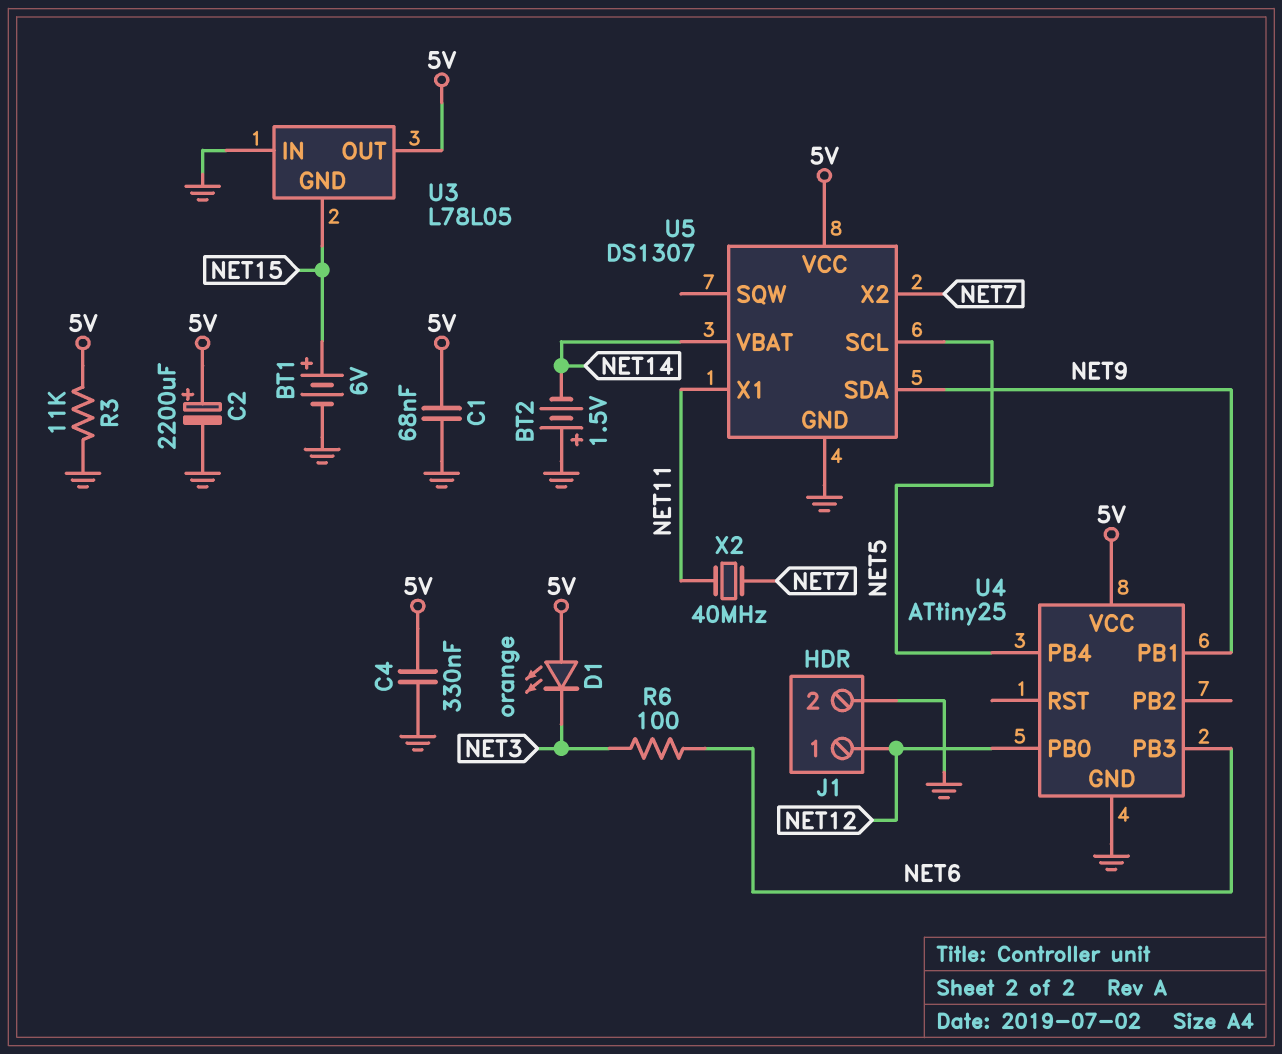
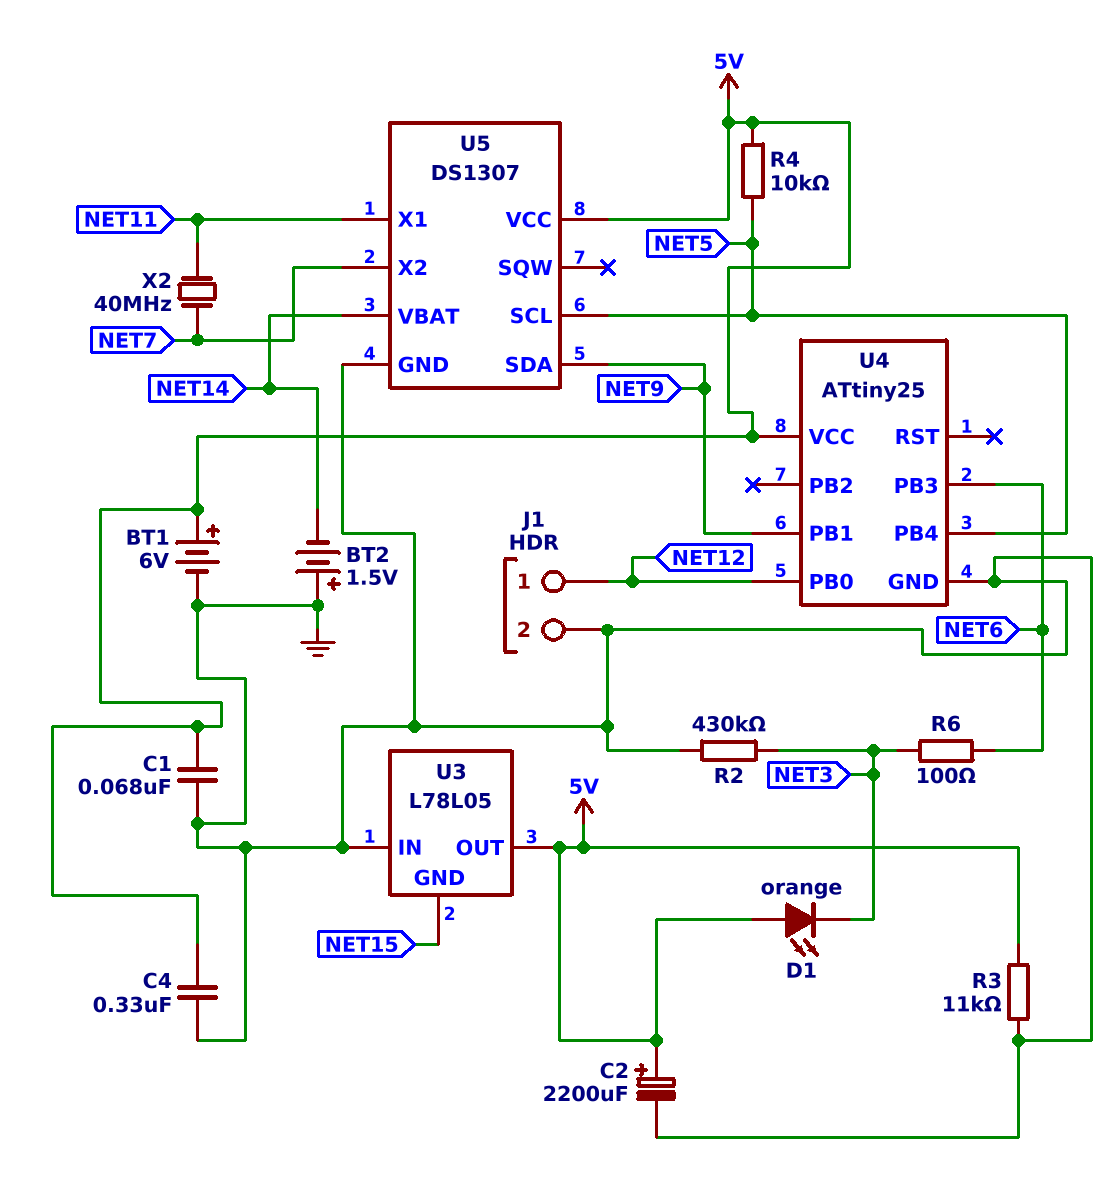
BT1: 6V (plus NET15, minus GND) -> 6V (plus 5V, minus GND)
R2: none -> 430k (GND, NET3)
R4: none -> 10k (5V, NET5)

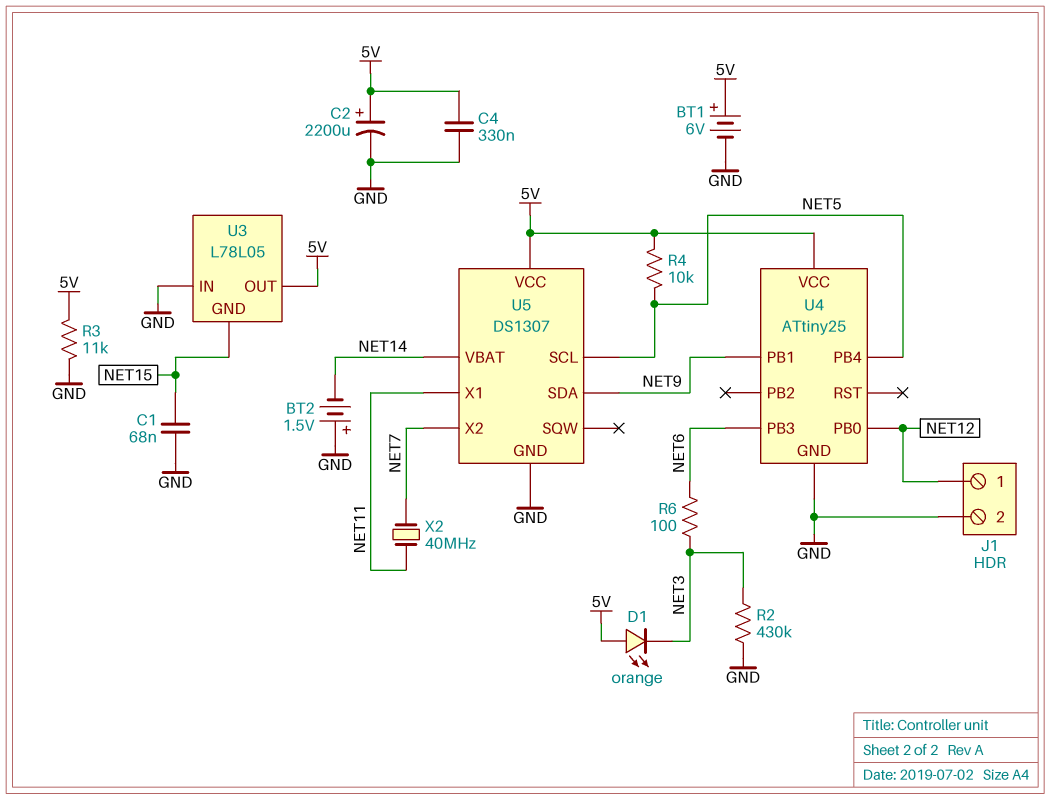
C1: 68nF (5V, GND) -> 68nF (GND, NET15)

